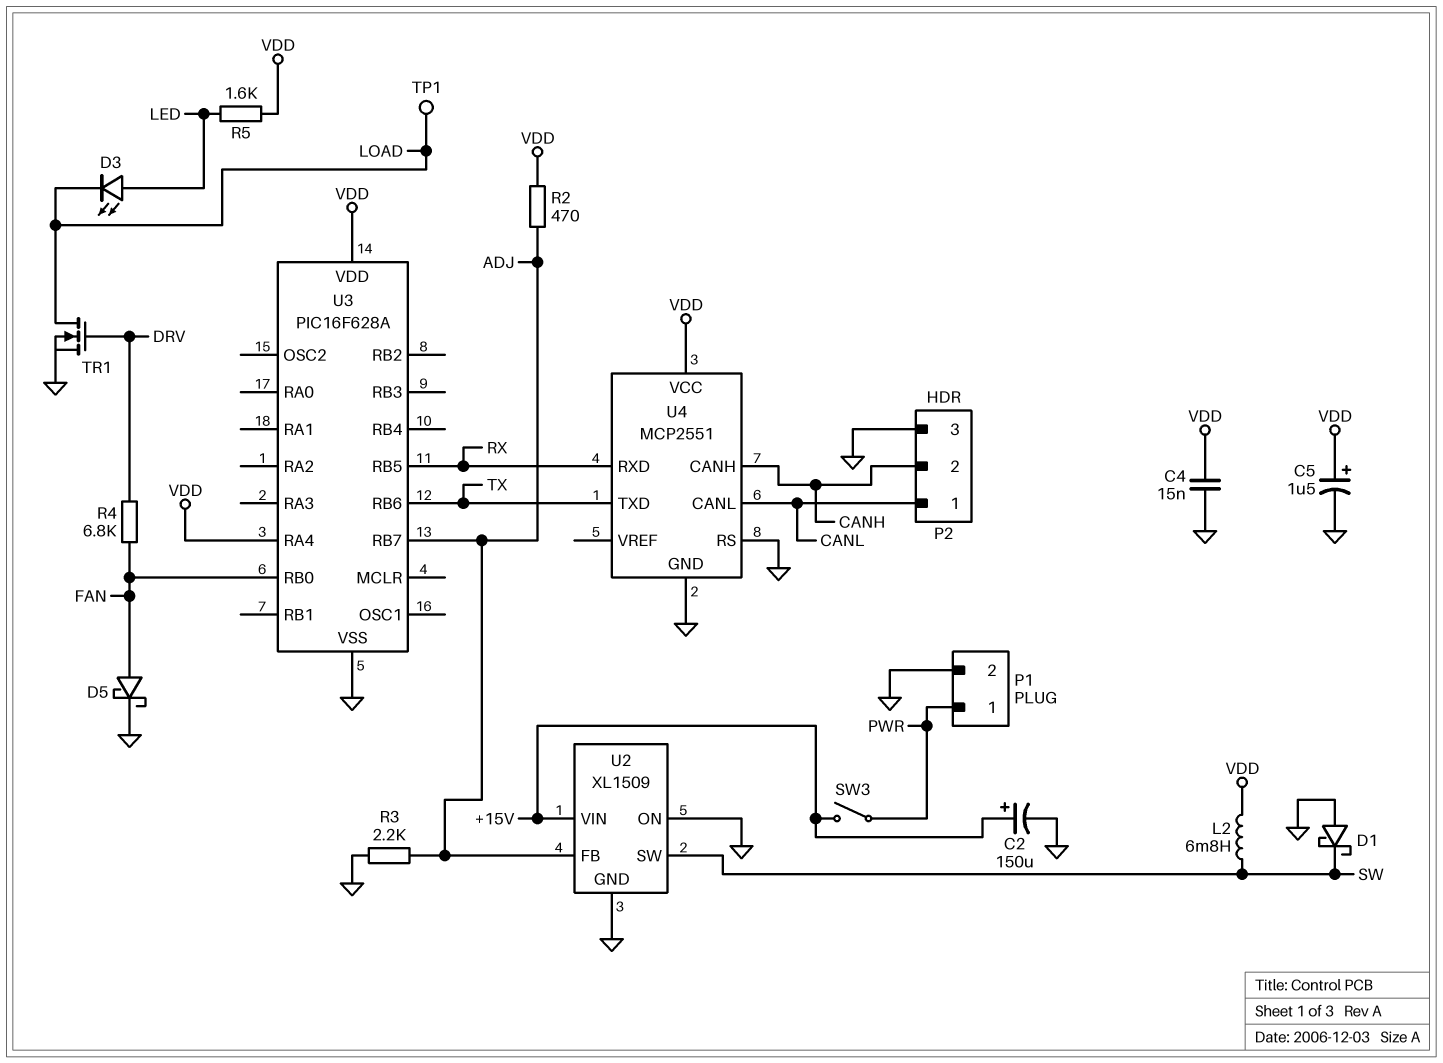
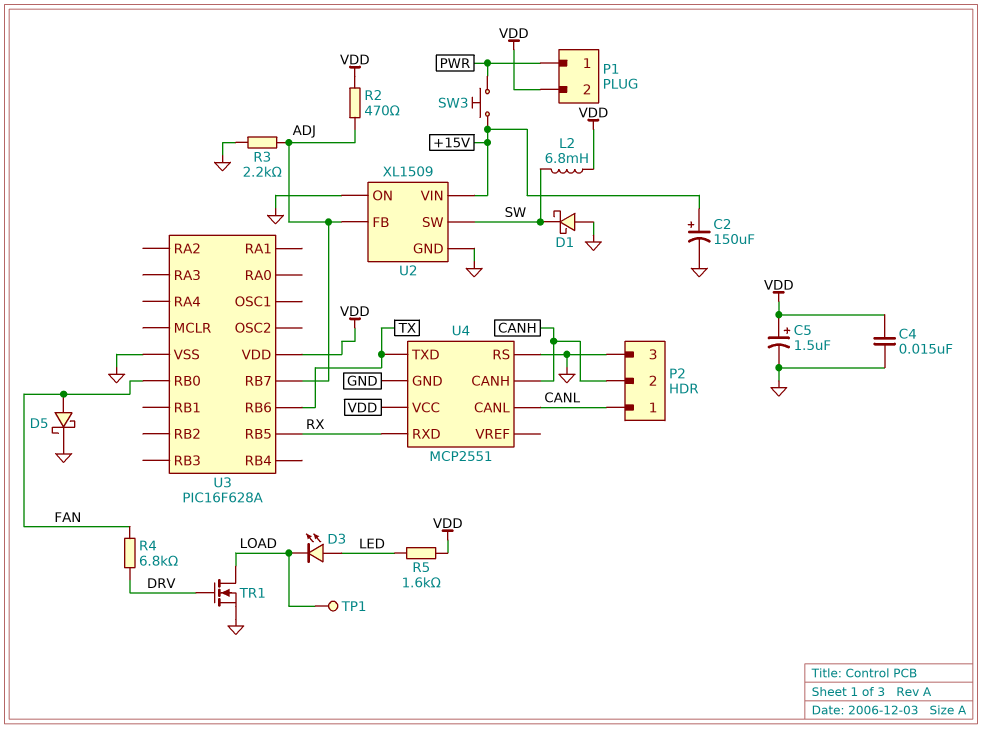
P1 pin 2: GND -> VDD
SW3: switch (+15V, PWR) -> button (+15V, PWR)
U3 pin RA4: VDD -> none

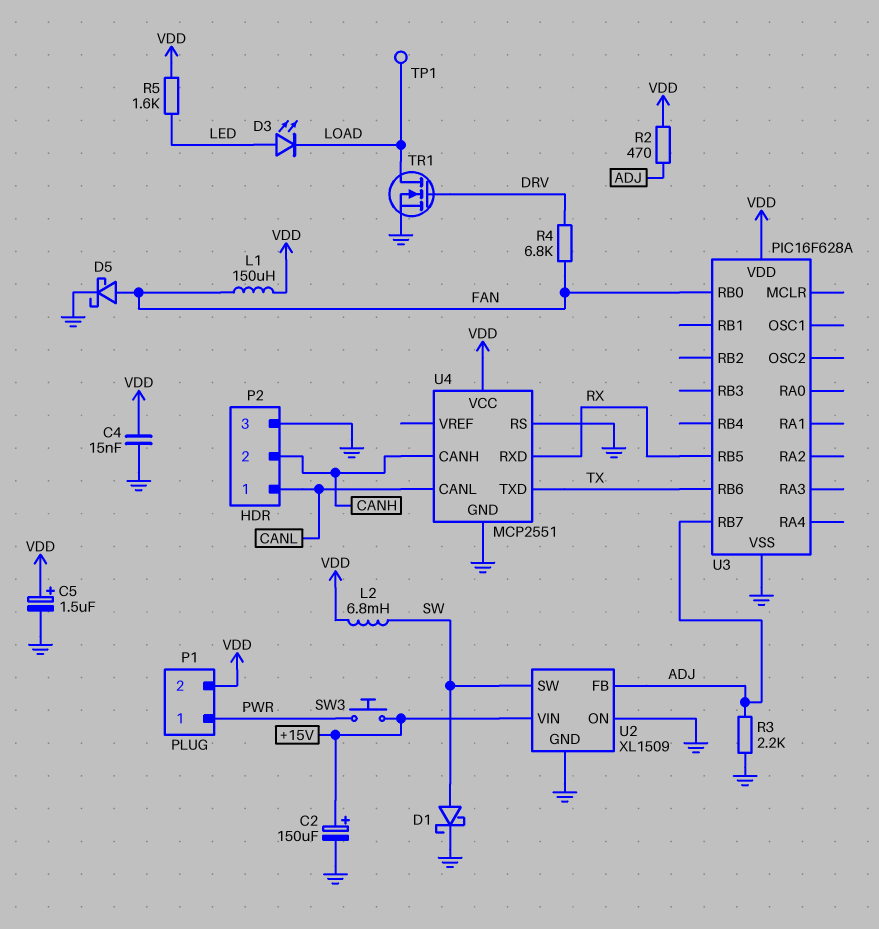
D1: schottky (A GND, K SW) -> schottky (A SW, K GND)
L1: none -> 150uH (FAN, VDD)

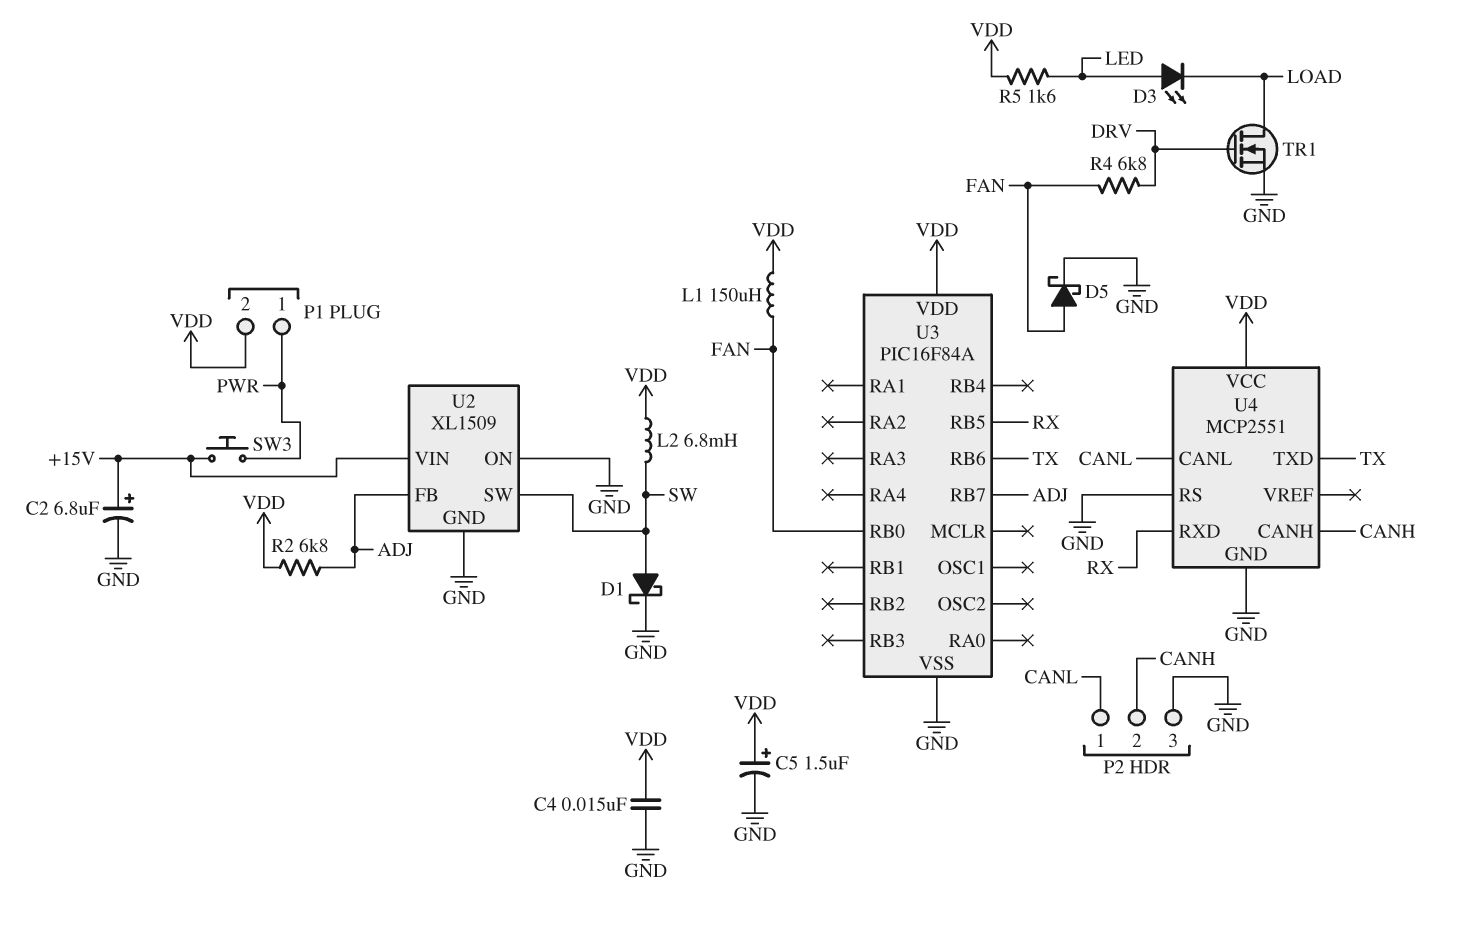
C2: 150uF (plus +15V, minus GND) -> 6.8uF (plus +15V, minus GND)
R2: 470 (ADJ, VDD) -> 6.8k (ADJ, VDD)
R3: 2.2k (ADJ, GND) -> none
TP1: test point (LOAD) -> none
U3: PIC16F628A -> PIC16F84A

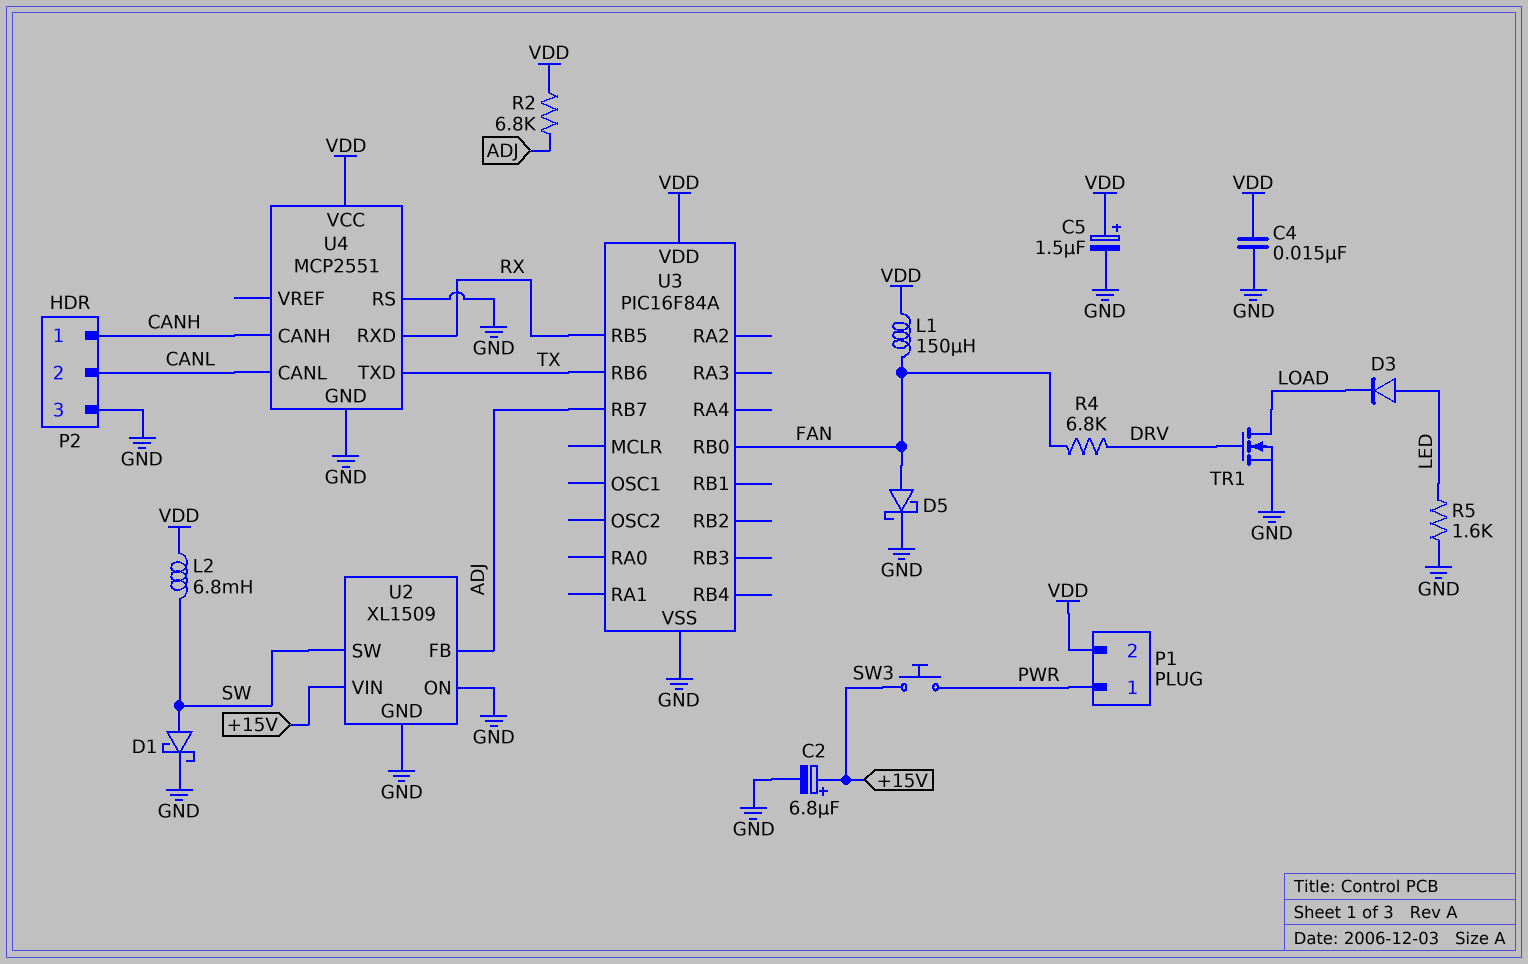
D3: LED (A LED, K LOAD) -> diode (A LED, K LOAD)
P2 pin 1: CANL -> CANH
P2 pin 2: CANH -> CANL
R5: 1.6k (LED, VDD) -> 1.6k (GND, LED)

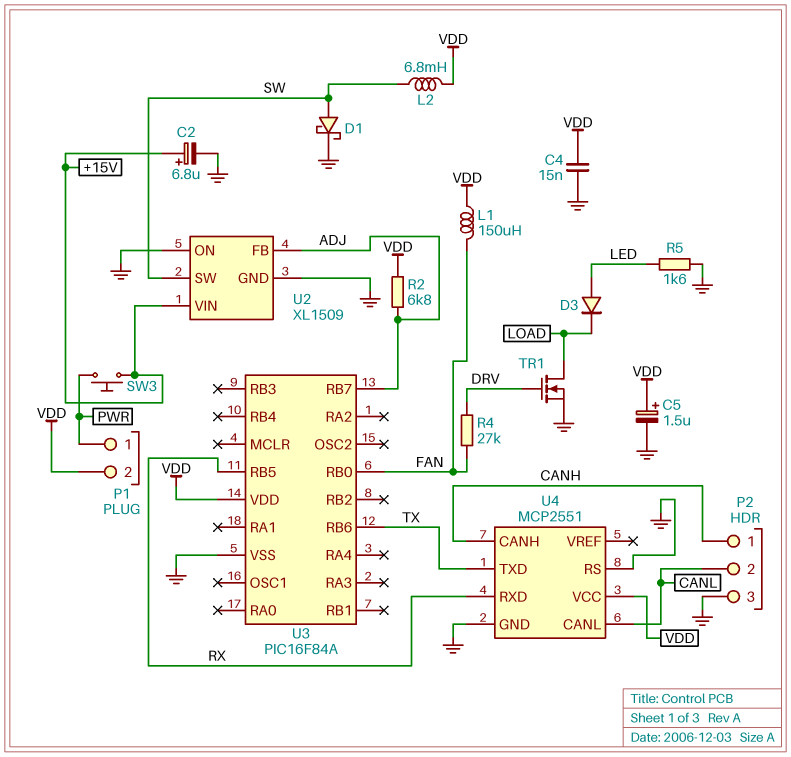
D5: schottky (A FAN, K GND) -> none
R4: 6.8k (DRV, FAN) -> 27k (DRV, FAN)

